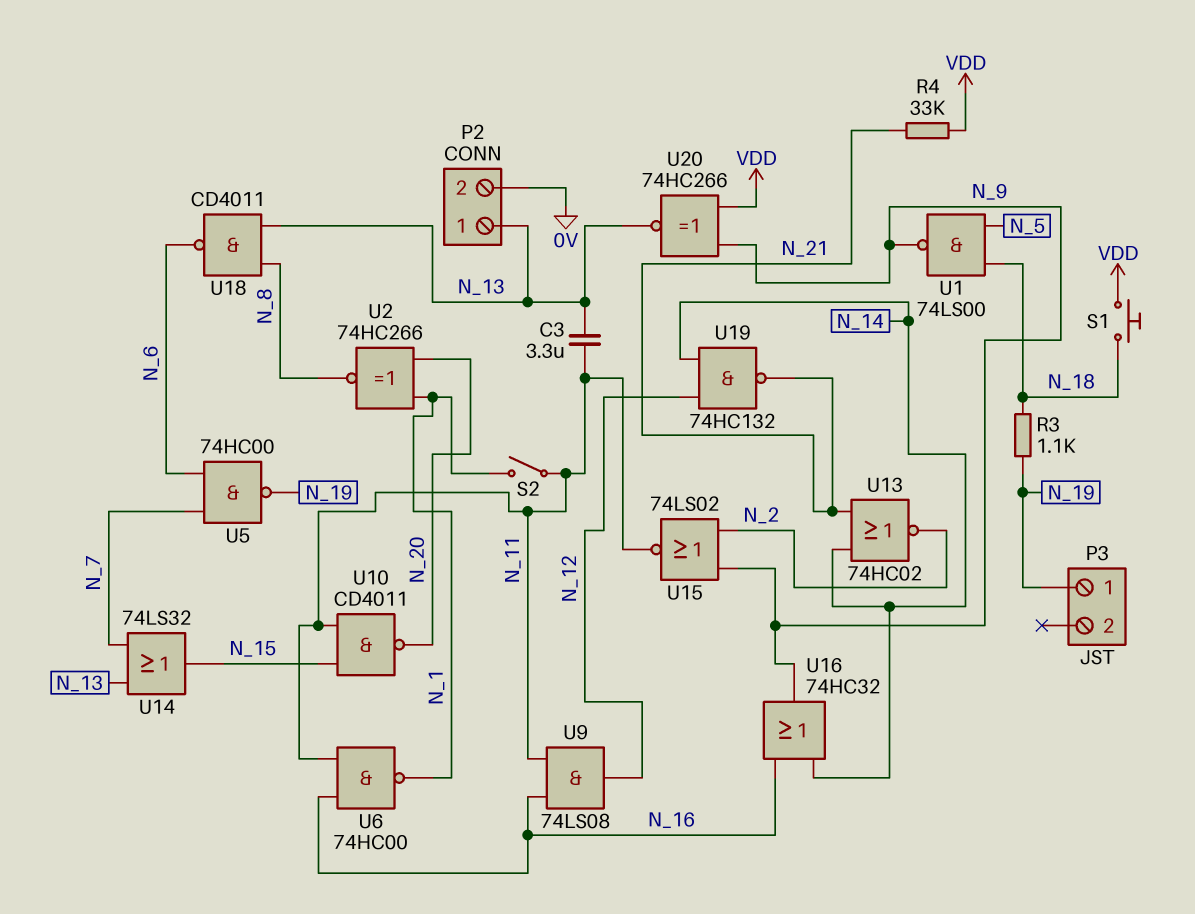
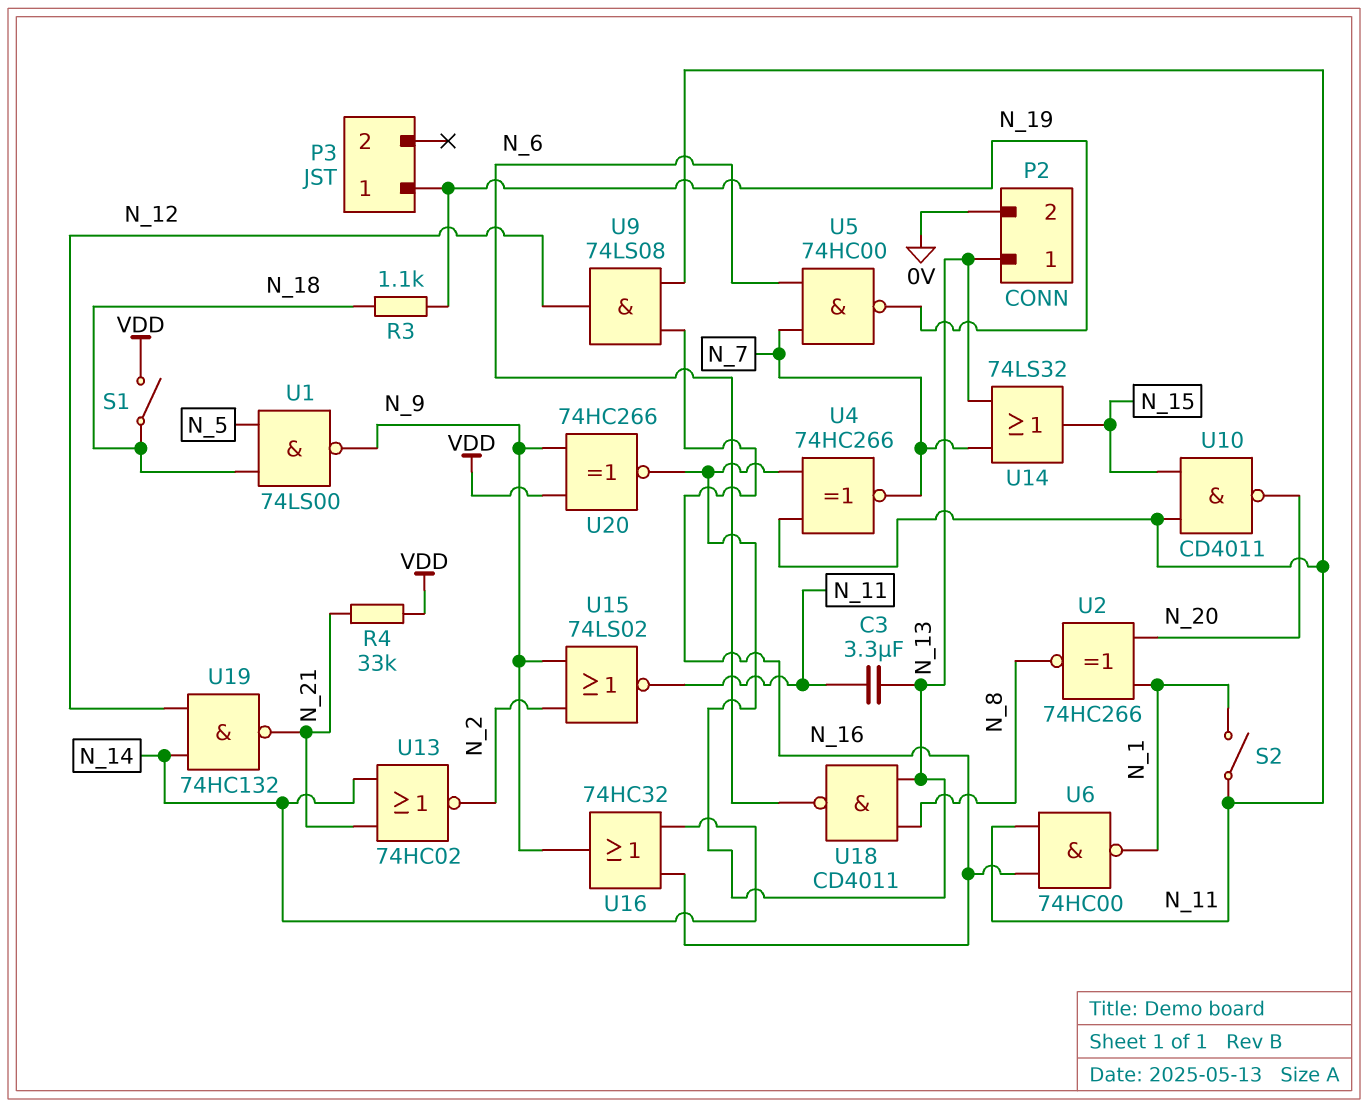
S1: button (N_18, VDD) -> switch (N_18, VDD)
U4: none -> XNOR 74HC266 (in N_11, in N_13, out N_7)

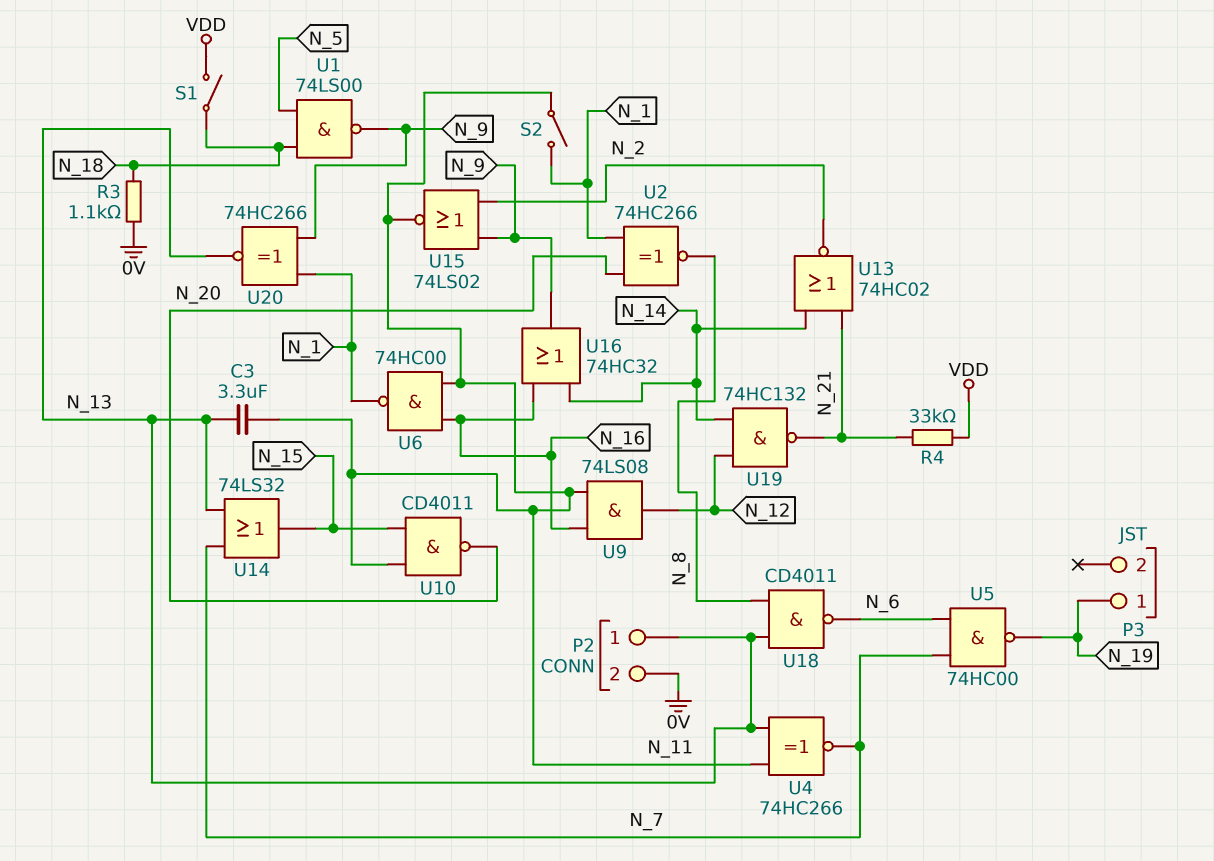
R3: 1.1k (N_18, N_19) -> 1.1k (0V, N_18)
U20: XNOR 74HC266 (in N_9, in VDD, out N_13) -> XNOR 74HC266 (in N_1, in N_9, out N_13)

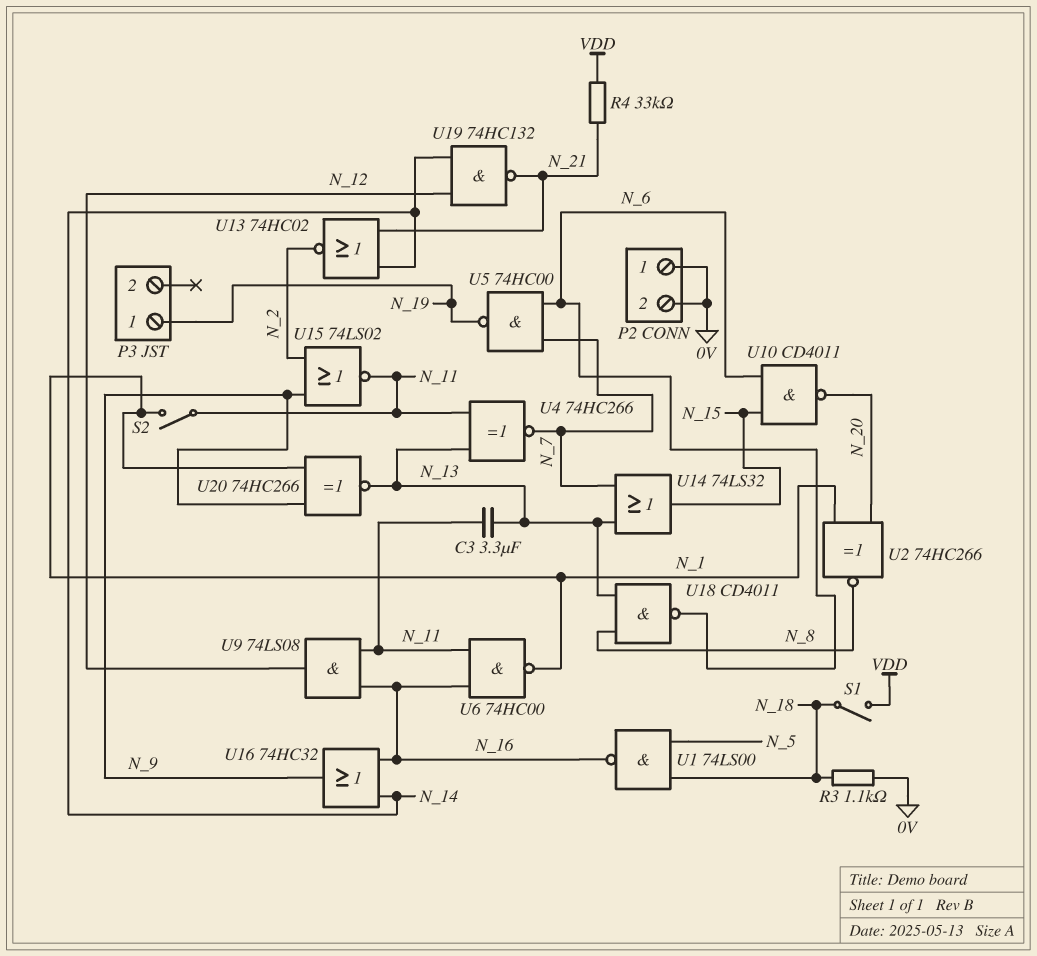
P2 pin 1: N_13 -> 0V
U1: NAND 74LS00 (in N_5, in N_18, out N_9) -> NAND 74LS00 (in N_5, in N_18, out N_16)
U10: NAND CD4011 (in N_11, in N_15, out N_20) -> NAND CD4011 (in N_6, in N_15, out N_20)

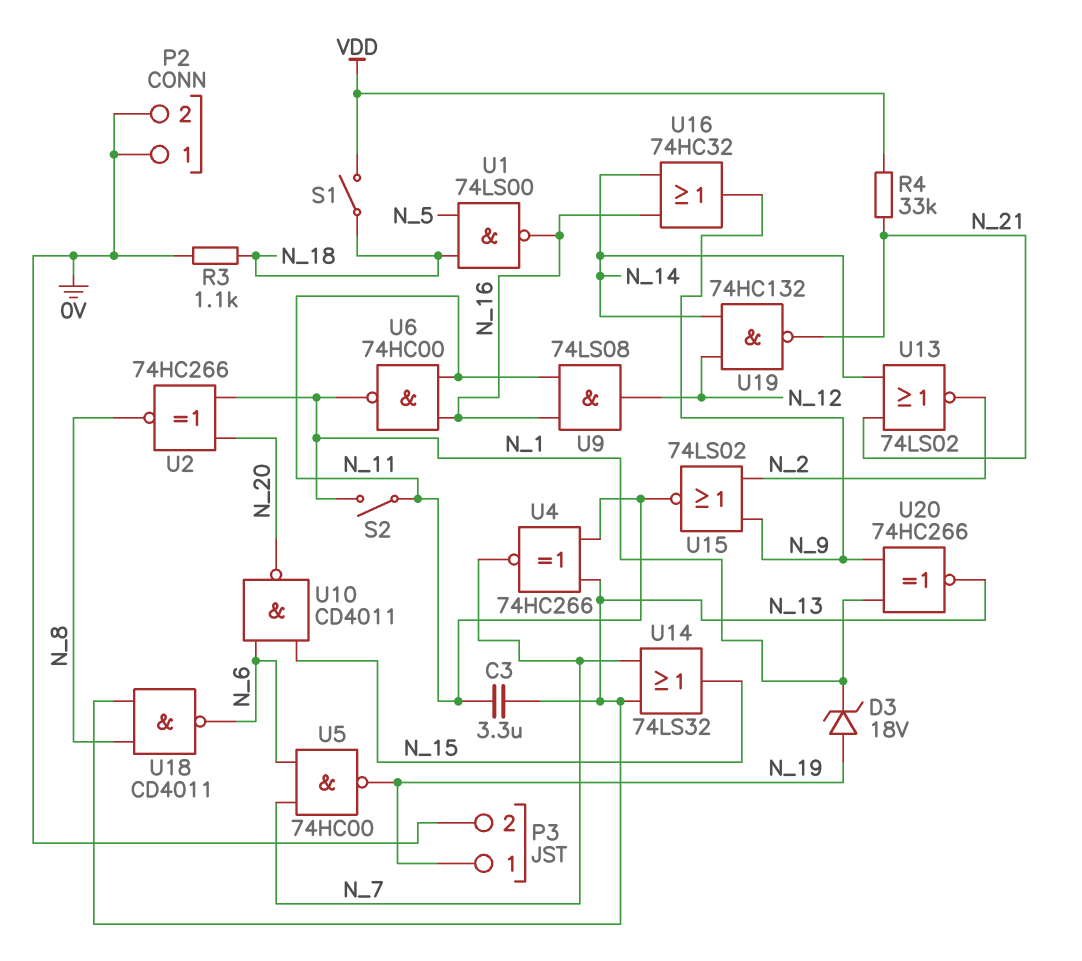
D3: none -> zener 18V (A N_19, K N_1)
P3 pin 2: none -> 0V
U13: NOR 74HC02 (in N_14, in N_21, out N_2) -> NOR 74LS02 (in N_14, in N_21, out N_2)

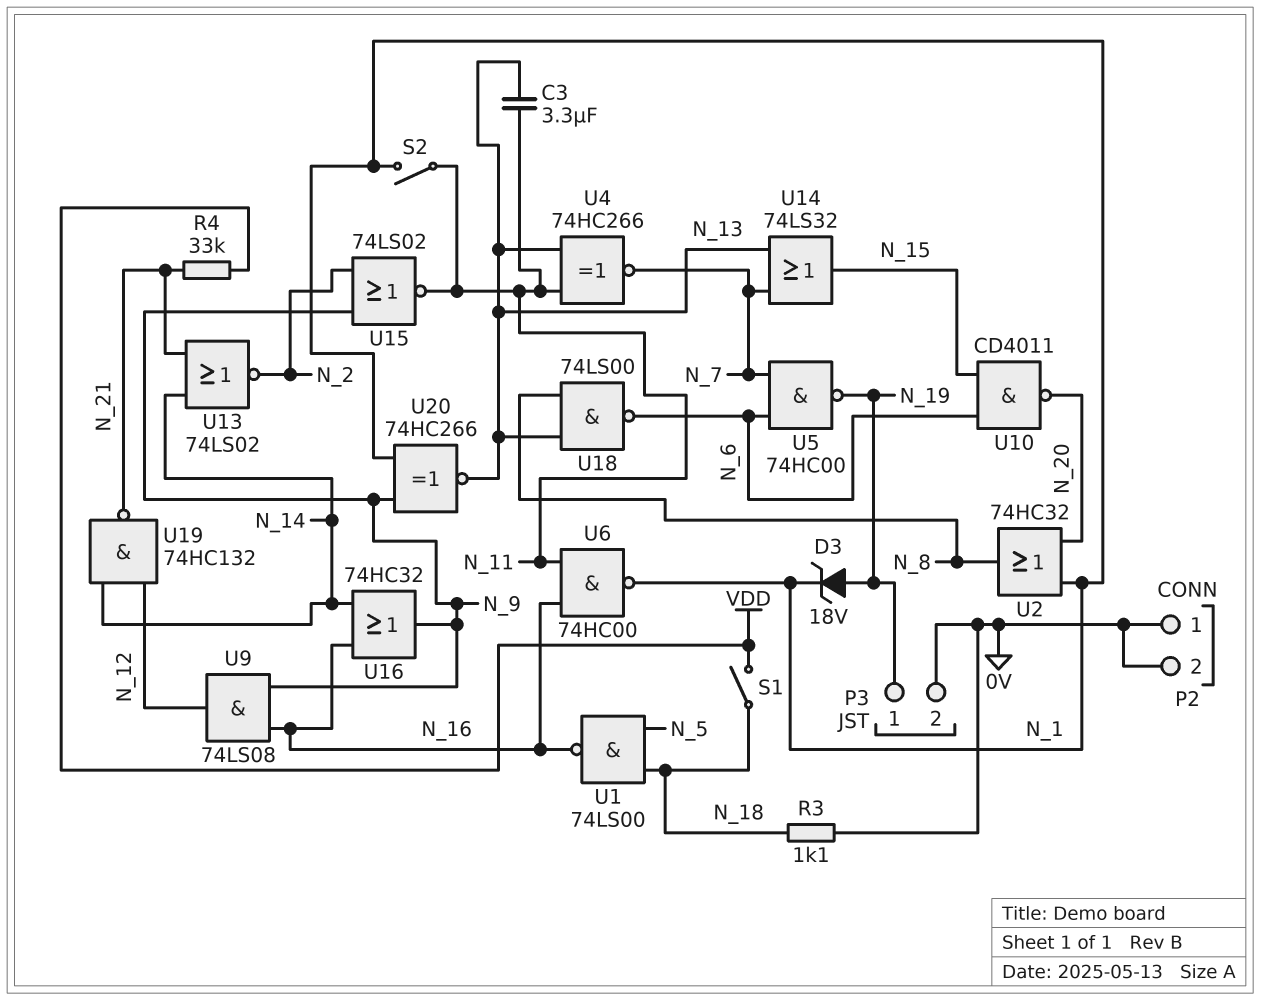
U2: XNOR 74HC266 (in N_1, in N_20, out N_8) -> OR 74HC32 (in N_1, in N_20, out N_8)
U9: AND 74LS08 (in N_11, in N_16, out N_12) -> AND 74LS08 (in N_9, in N_16, out N_12)
U18: NAND CD4011 (in N_8, in N_13, out N_6) -> NAND 74LS00 (in N_8, in N_13, out N_6)

